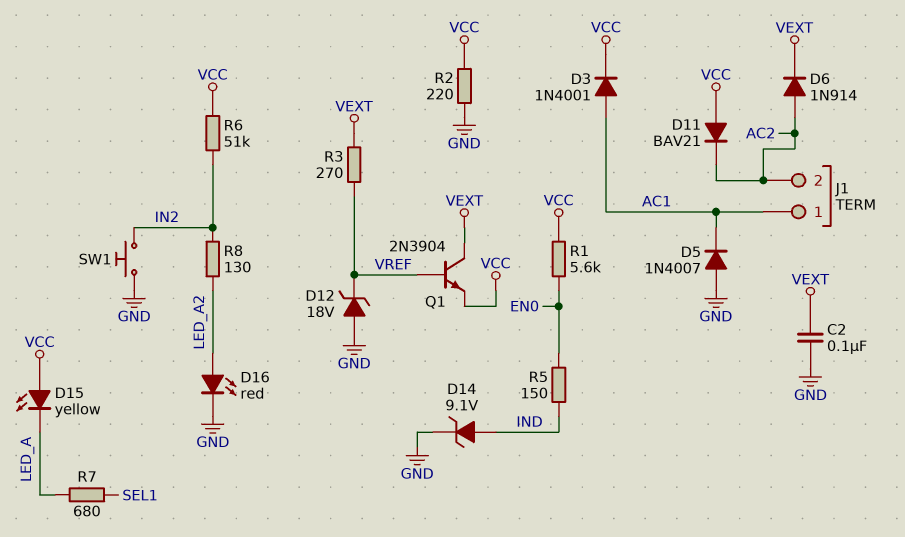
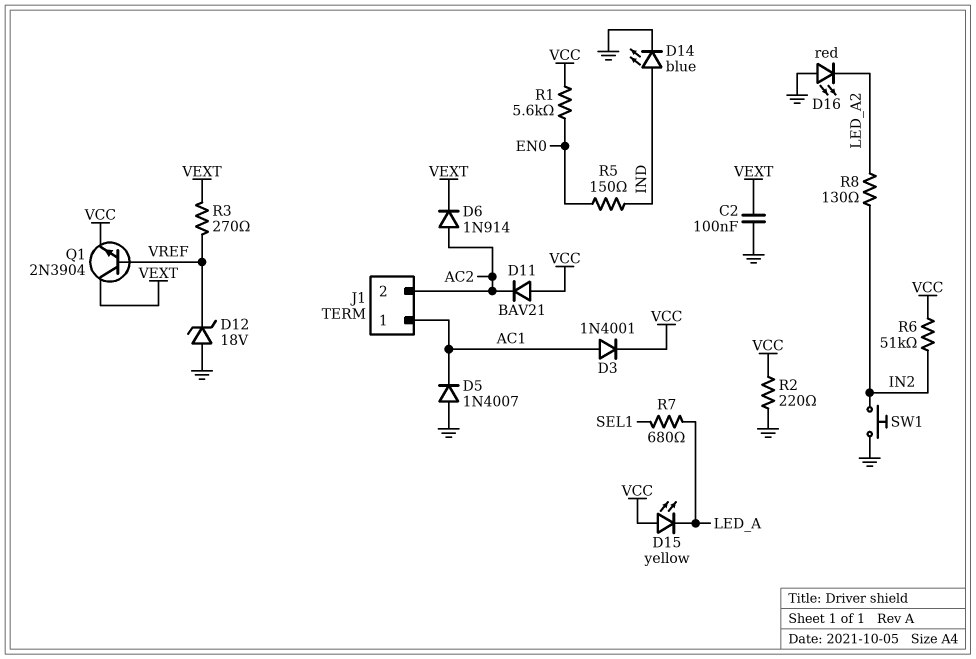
D14: zener 9.1V (A IND, K GND) -> LED blue (A IND, K GND)
D16: LED red (A LED_A2, K GND) -> LED red (A GND, K LED_A2)

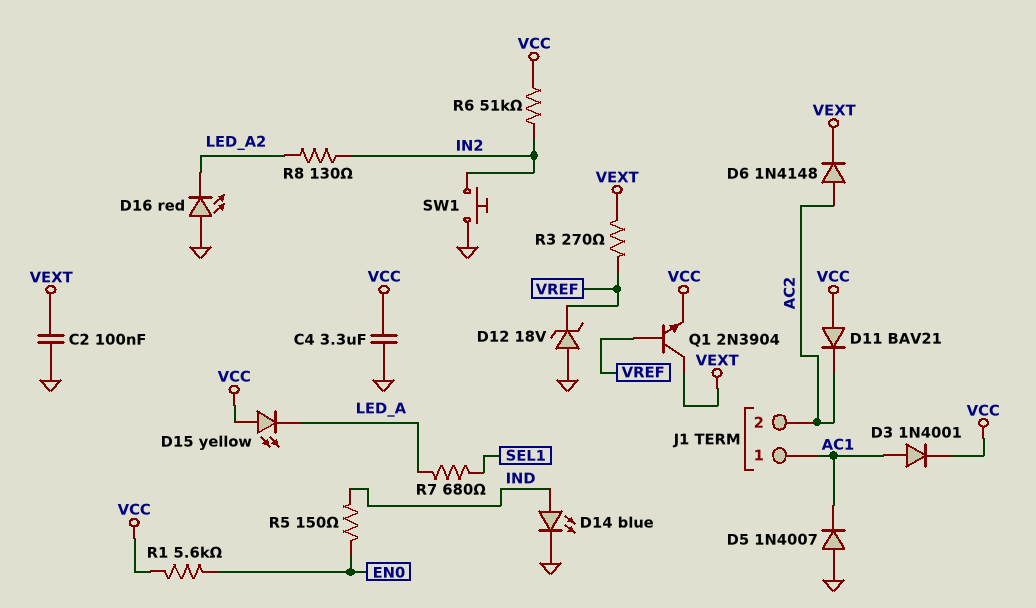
C4: none -> 3.3uF (GND, VCC)
D6: diode 1N914 (A AC2, K VEXT) -> diode 1N4148 (A AC2, K VEXT)
R2: 220 (GND, VCC) -> none

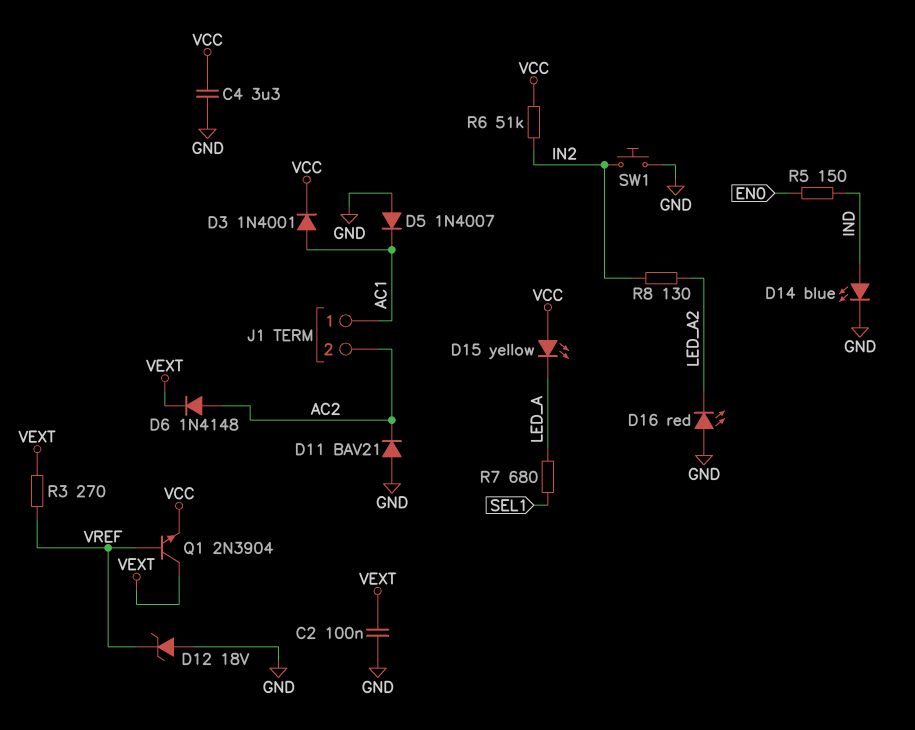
D11: diode BAV21 (A VCC, K AC2) -> diode BAV21 (A GND, K AC2)
R1: 5.6k (EN0, VCC) -> none

